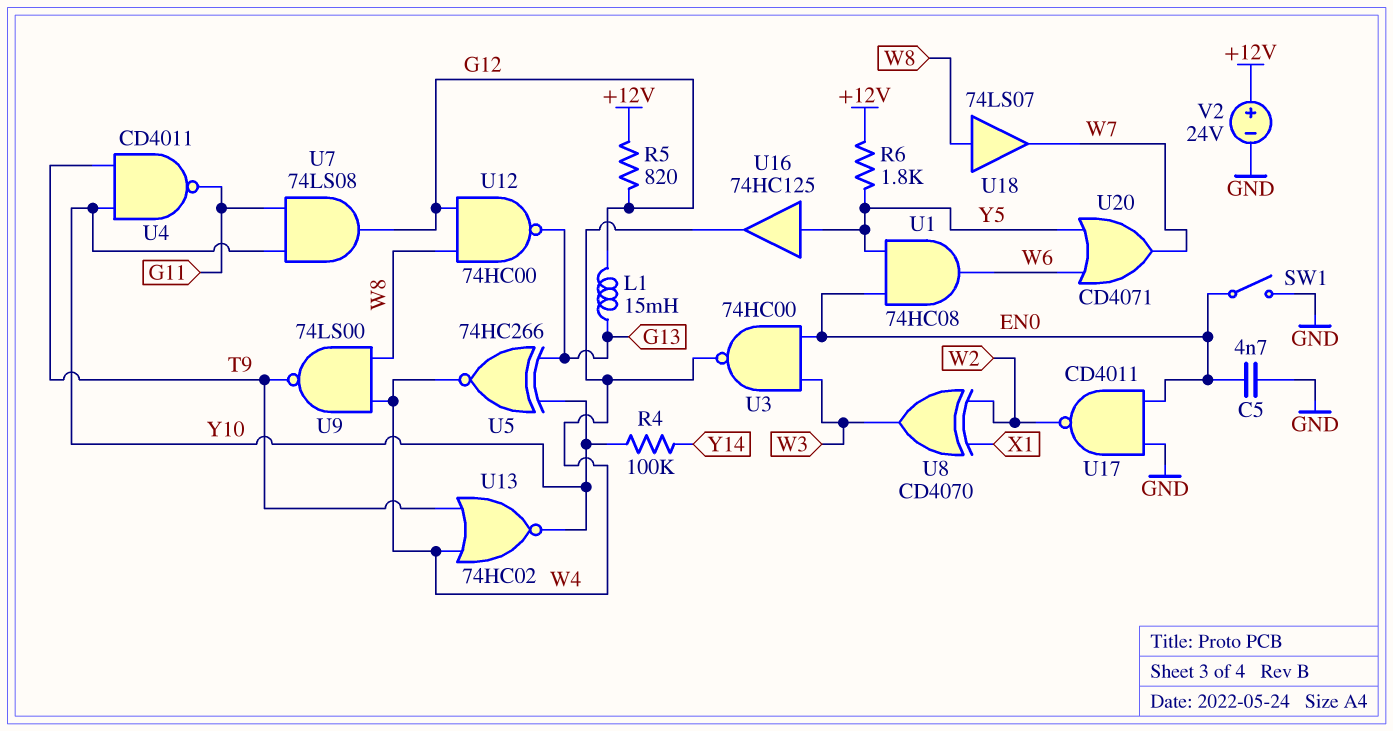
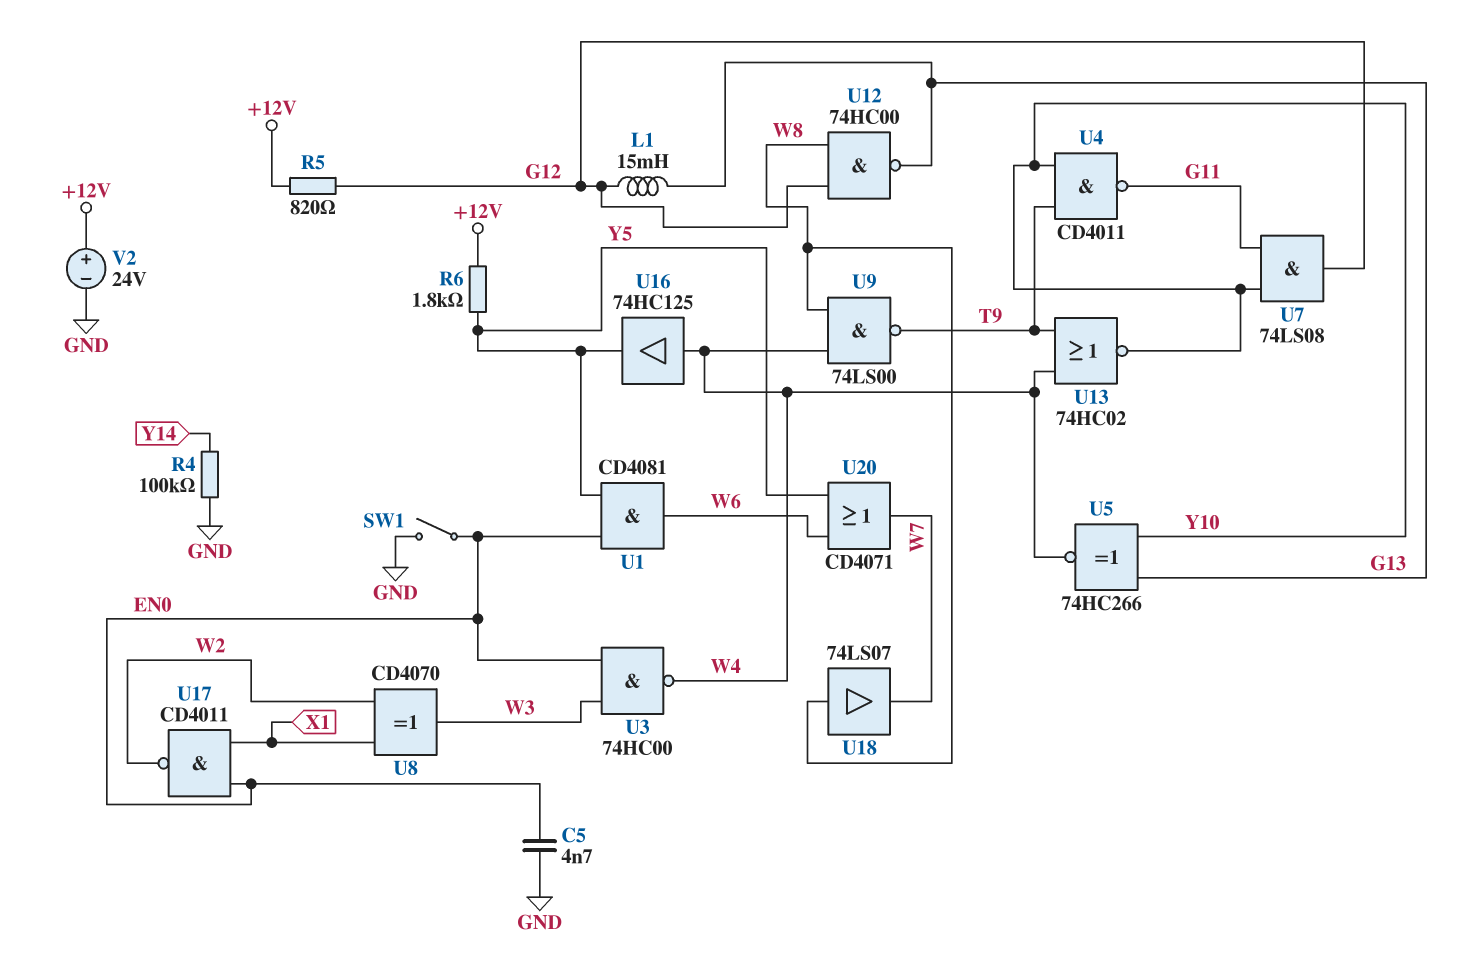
R4: 100k (Y10, Y14) -> 100k (GND, Y14)
U1: AND 74HC08 (in EN0, in Y5, out W6) -> AND CD4081 (in EN0, in Y5, out W6)
U16: buffer 74HC125 (in Y5, out W4) -> buffer 74HC125 (in W4, out Y5)
U17: NAND CD4011 (in EN0, in GND, out W2) -> NAND CD4011 (in EN0, in X1, out W2)

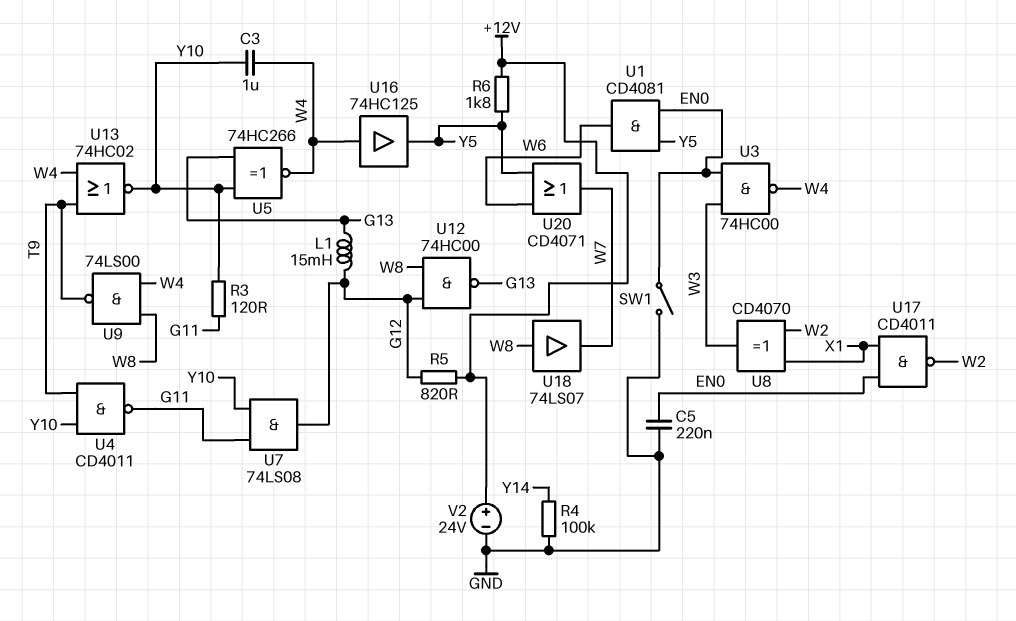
C3: none -> 1uF (W4, Y10)
C5: 4.7nF (EN0, GND) -> 220nF (EN0, GND)
R3: none -> 120 (G11, Y10)

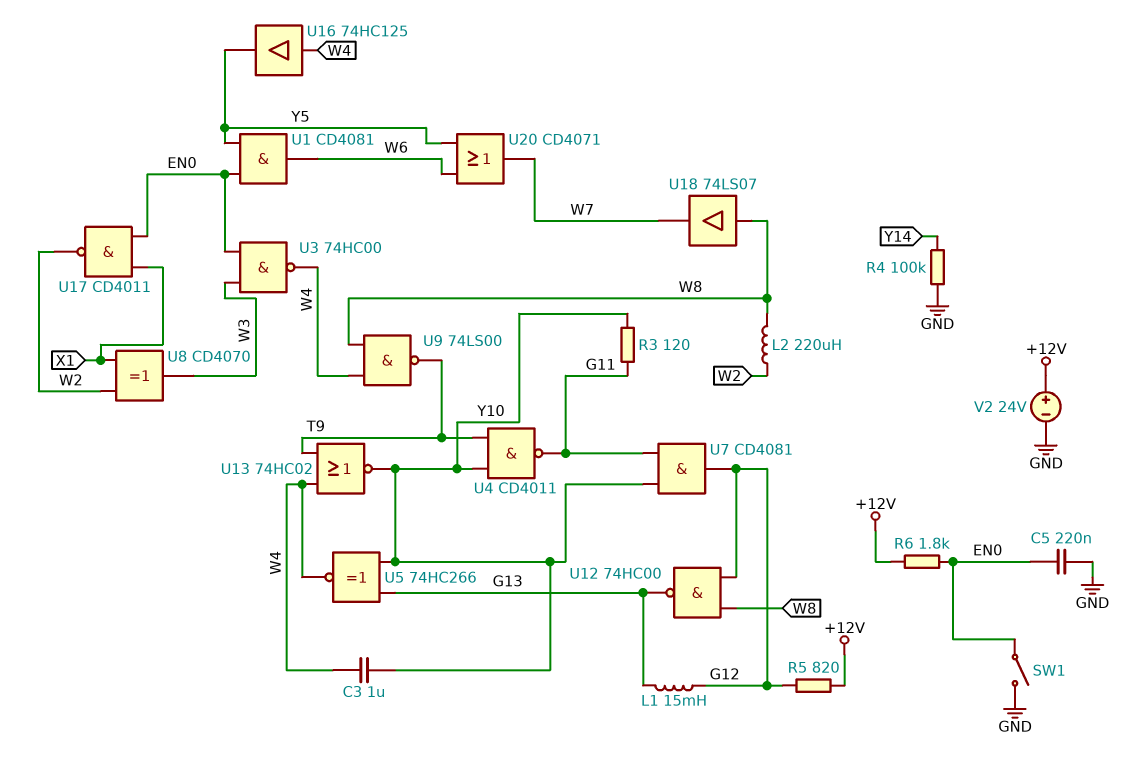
L2: none -> 220uH (W2, W8)
R6: 1.8k (+12V, Y5) -> 1.8k (+12V, EN0)
U7: AND 74LS08 (in G11, in Y10, out G12) -> AND CD4081 (in G11, in Y10, out G12)

